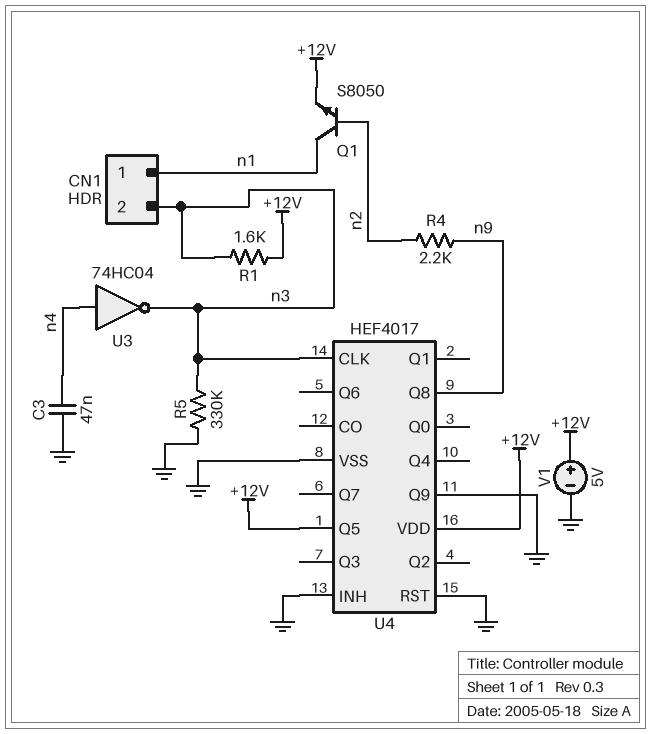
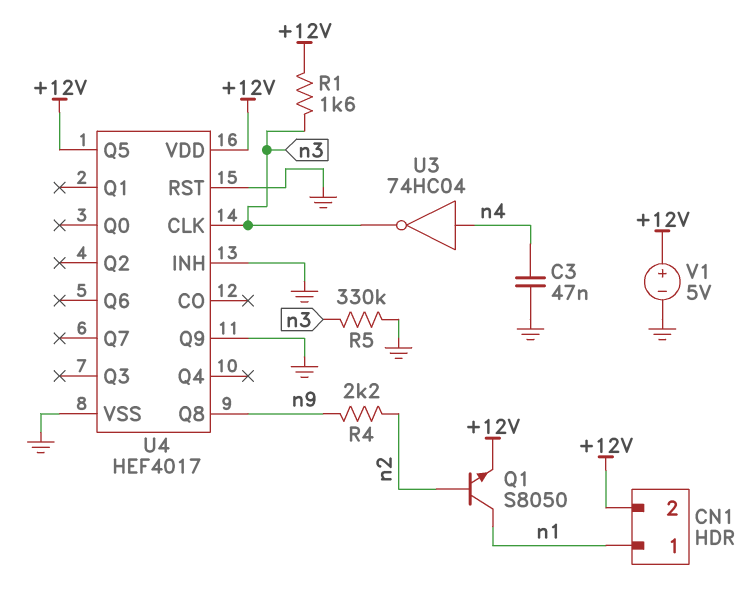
CN1 pin 2: n3 -> +12V

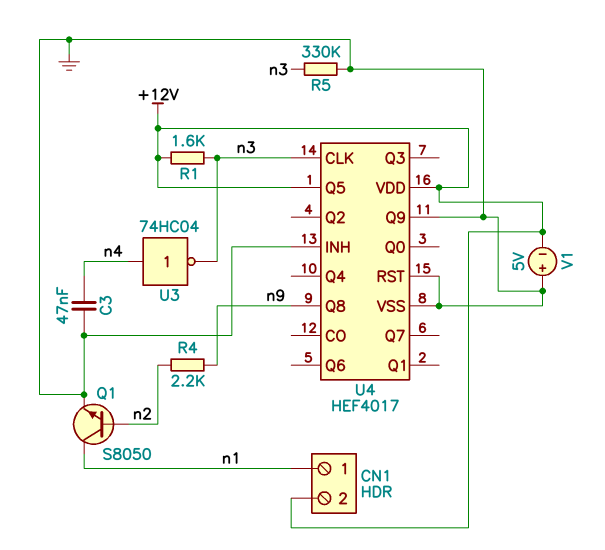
Q1: NPN S8050 (B n2, C n1, E +12V) -> NPN S8050 (B n2, C n1, E GND)
V1: 5V (plus +12V, minus GND) -> 5V (plus GND, minus +12V)

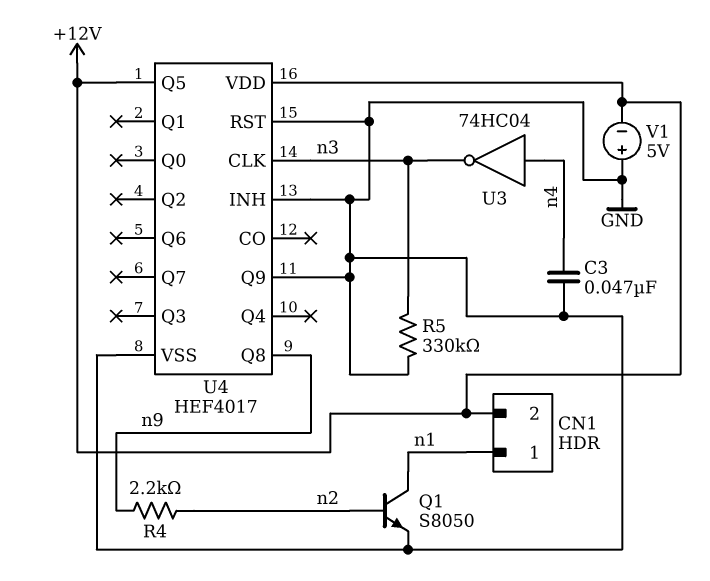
R1: 1.6k (+12V, n3) -> none

